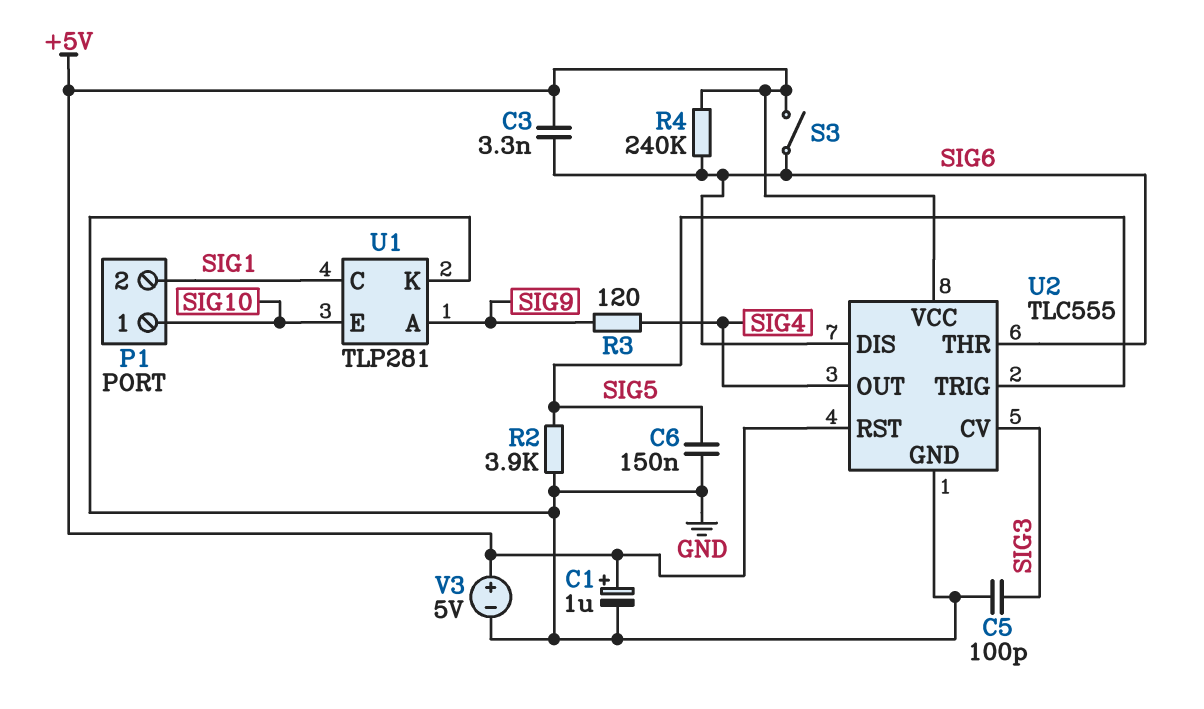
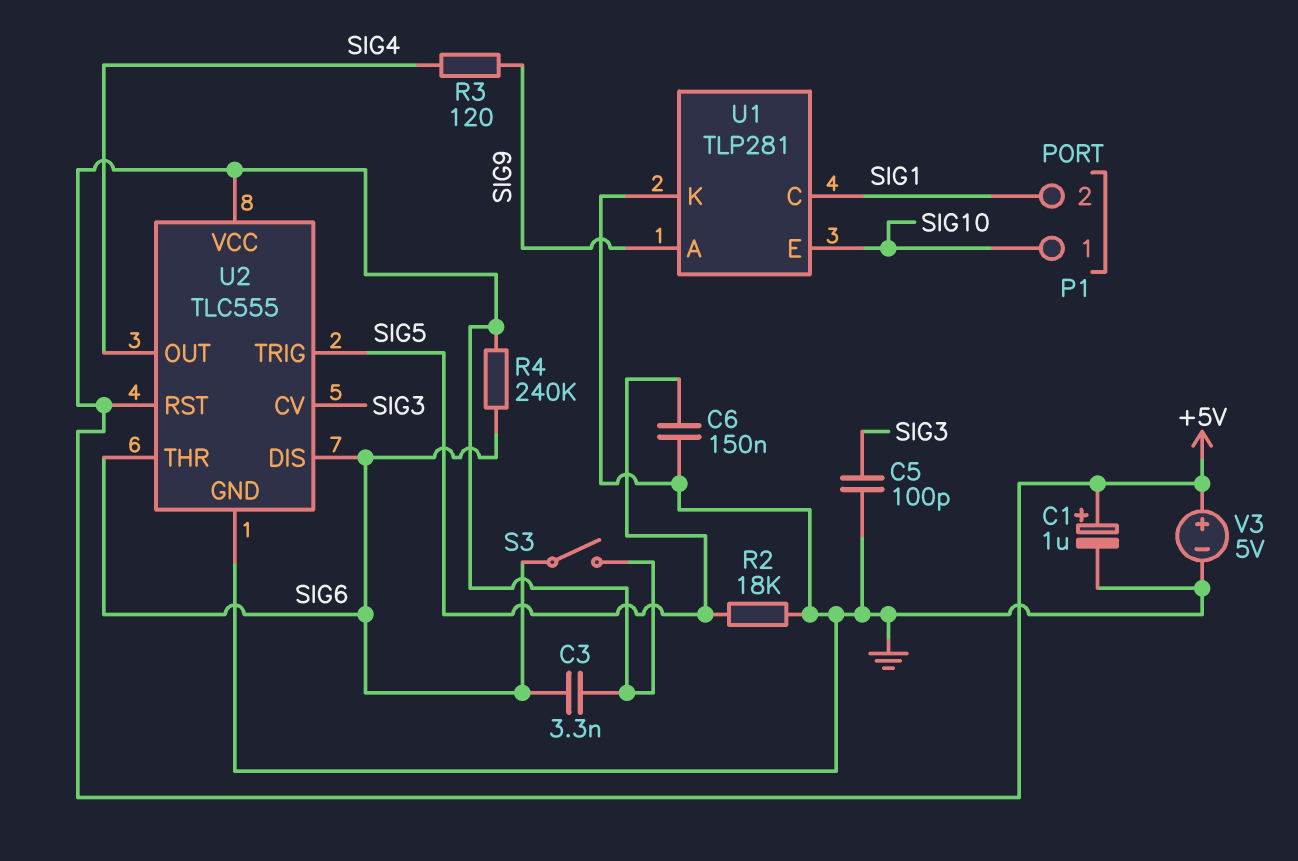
R2: 3.9k (GND, SIG5) -> 18k (GND, SIG5)

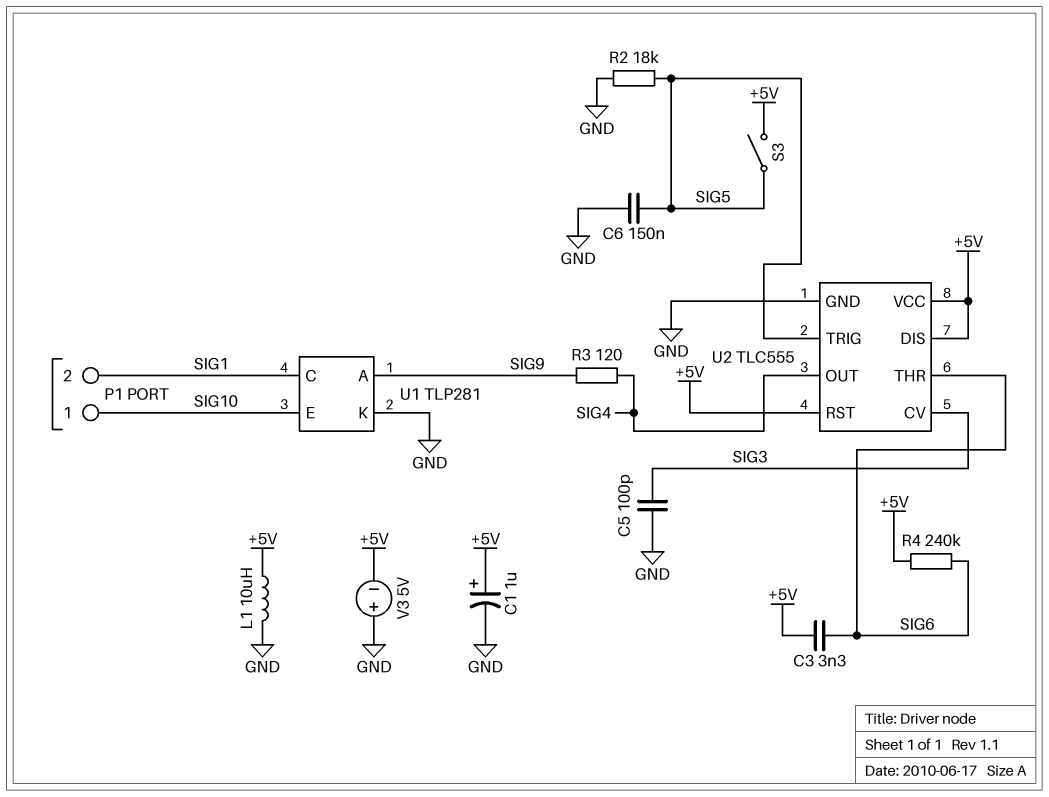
L1: none -> 10uH (+5V, GND)
S3: switch (+5V, SIG6) -> switch (+5V, SIG5)
U2 pin DIS: SIG6 -> +5V
V3: 5V (plus +5V, minus GND) -> 5V (plus GND, minus +5V)

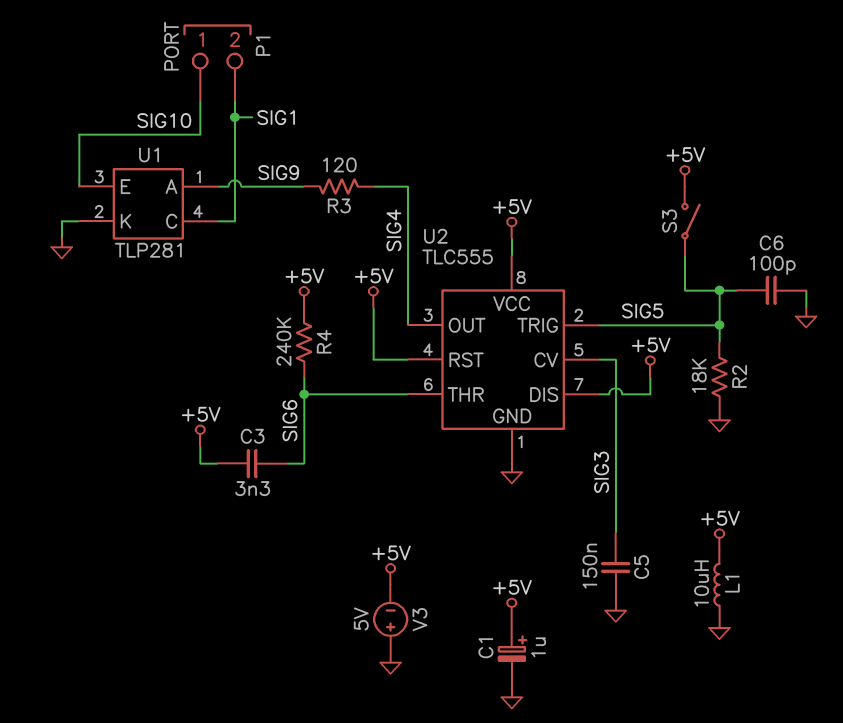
C5: 100pF (GND, SIG3) -> 150nF (GND, SIG3)
C6: 150nF (GND, SIG5) -> 100pF (GND, SIG5)

